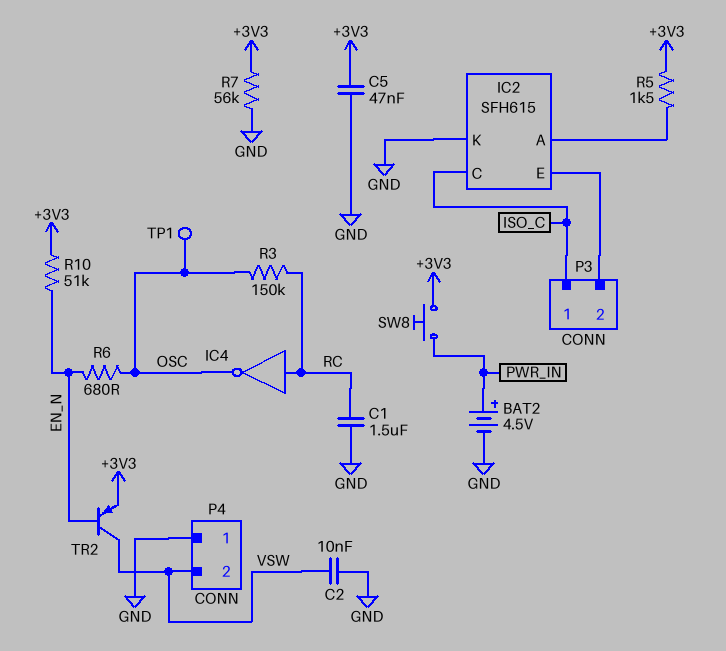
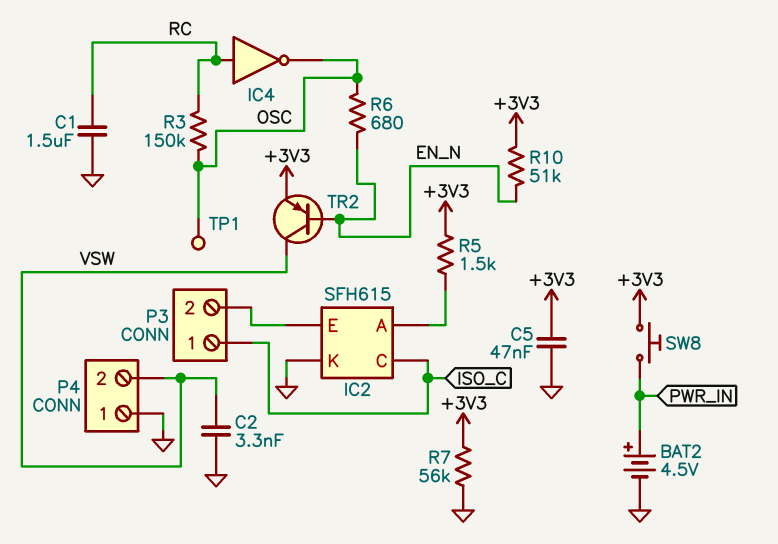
C2: 10nF (GND, VSW) -> 3.3nF (GND, VSW)

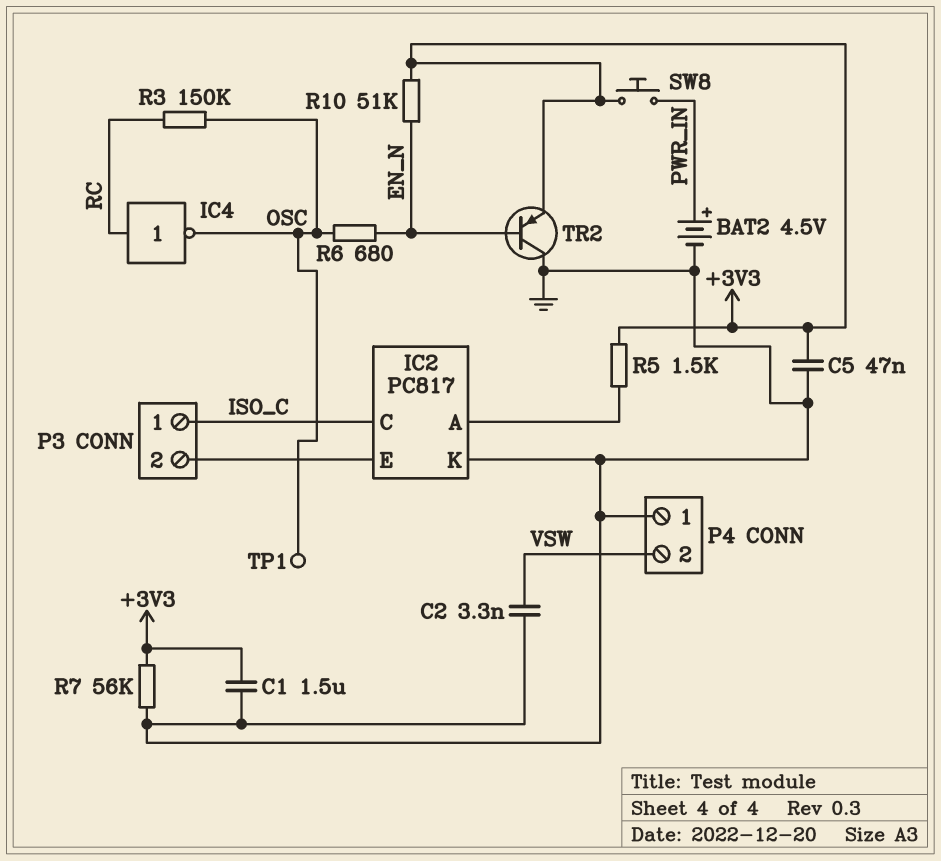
C1: 1.5uF (GND, RC) -> 1.5uF (+3V3, GND)
IC2: SFH615 -> PC817
TR2: PNP (B EN_N, C VSW, E +3V3) -> PNP (B EN_N, C GND, E +3V3)

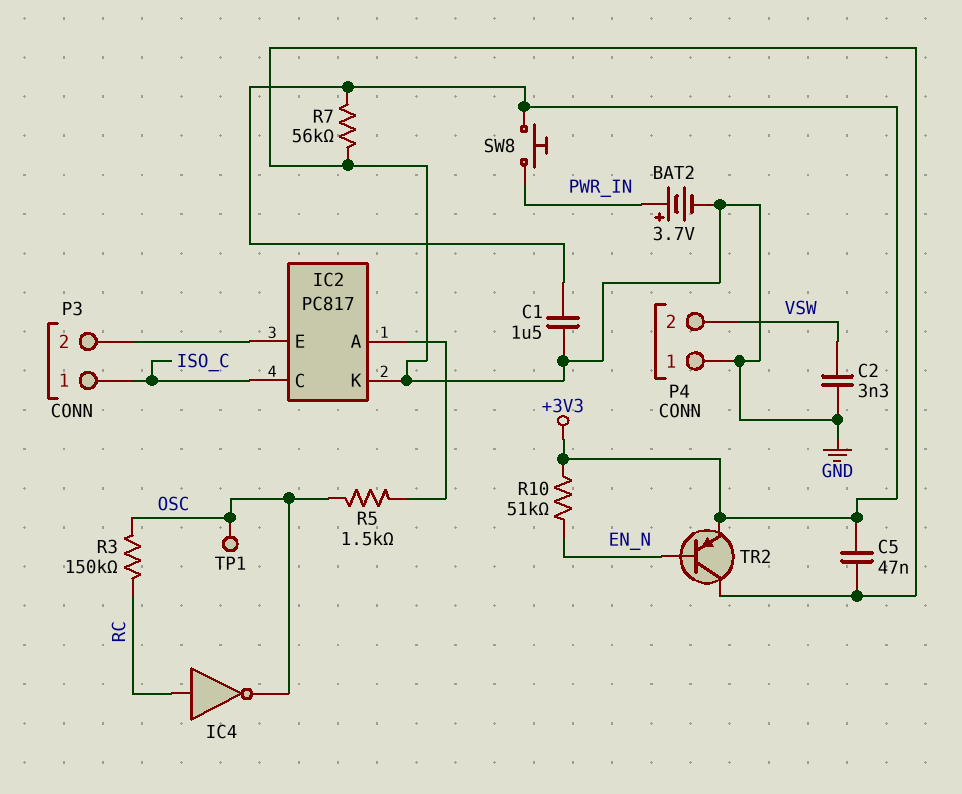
BAT2: 4.5V (plus PWR_IN, minus GND) -> 3.7V (plus PWR_IN, minus GND)
R5: 1.5k (+3V3, IC2/A) -> 1.5k (IC2/A, OSC)
R6: 680 (EN_N, OSC) -> none

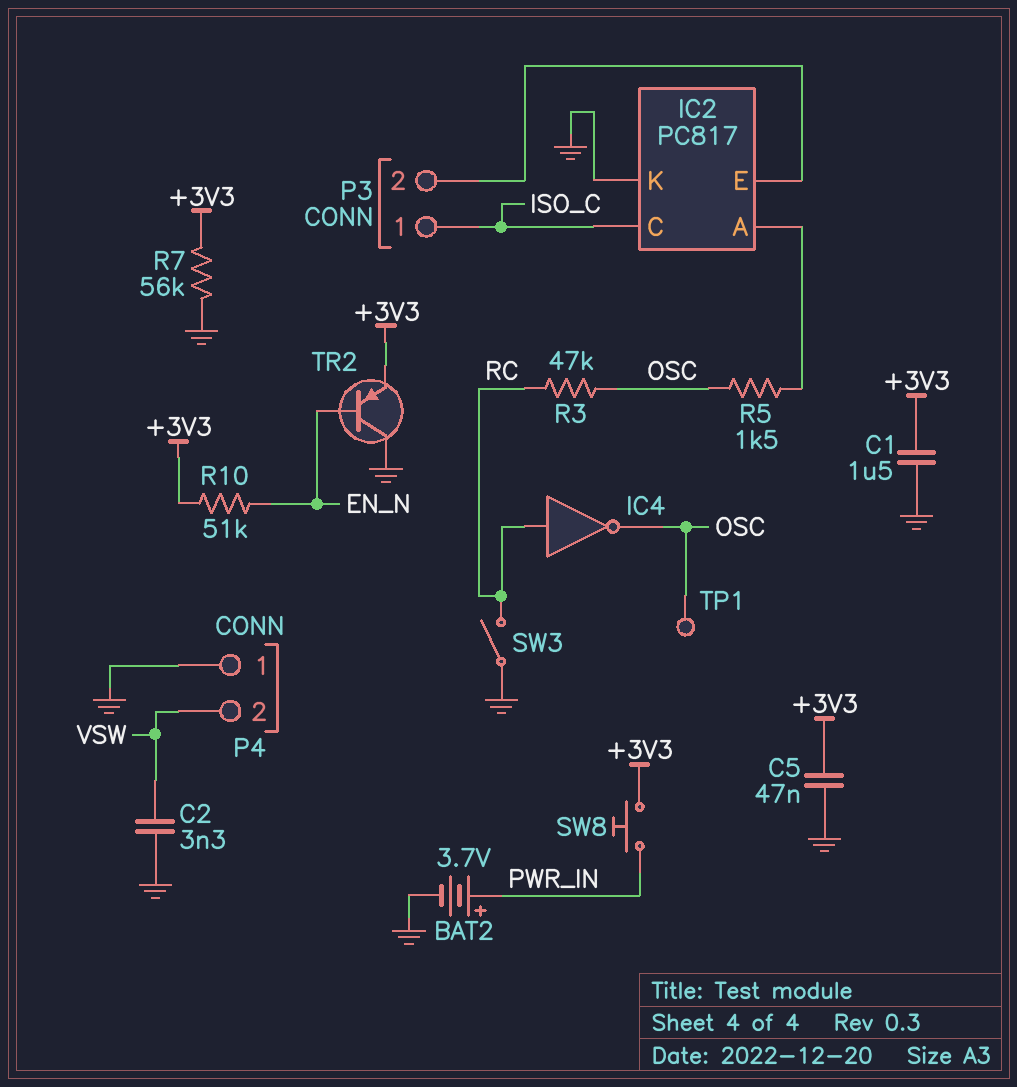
R3: 150k (OSC, RC) -> 47k (OSC, RC)
SW3: none -> switch (GND, RC)

